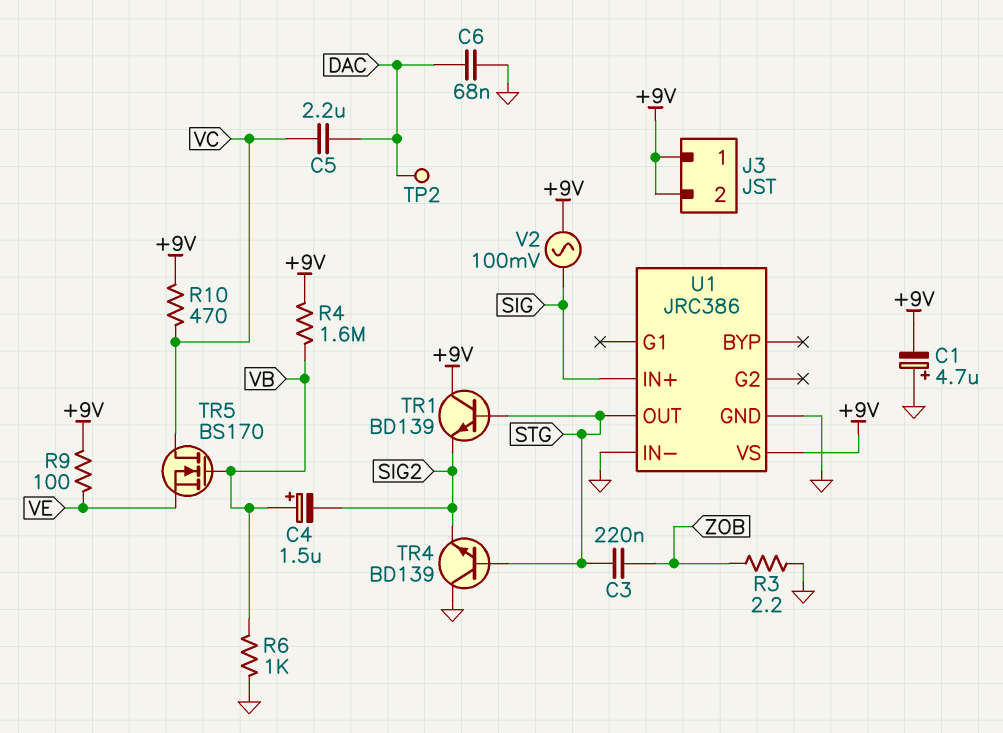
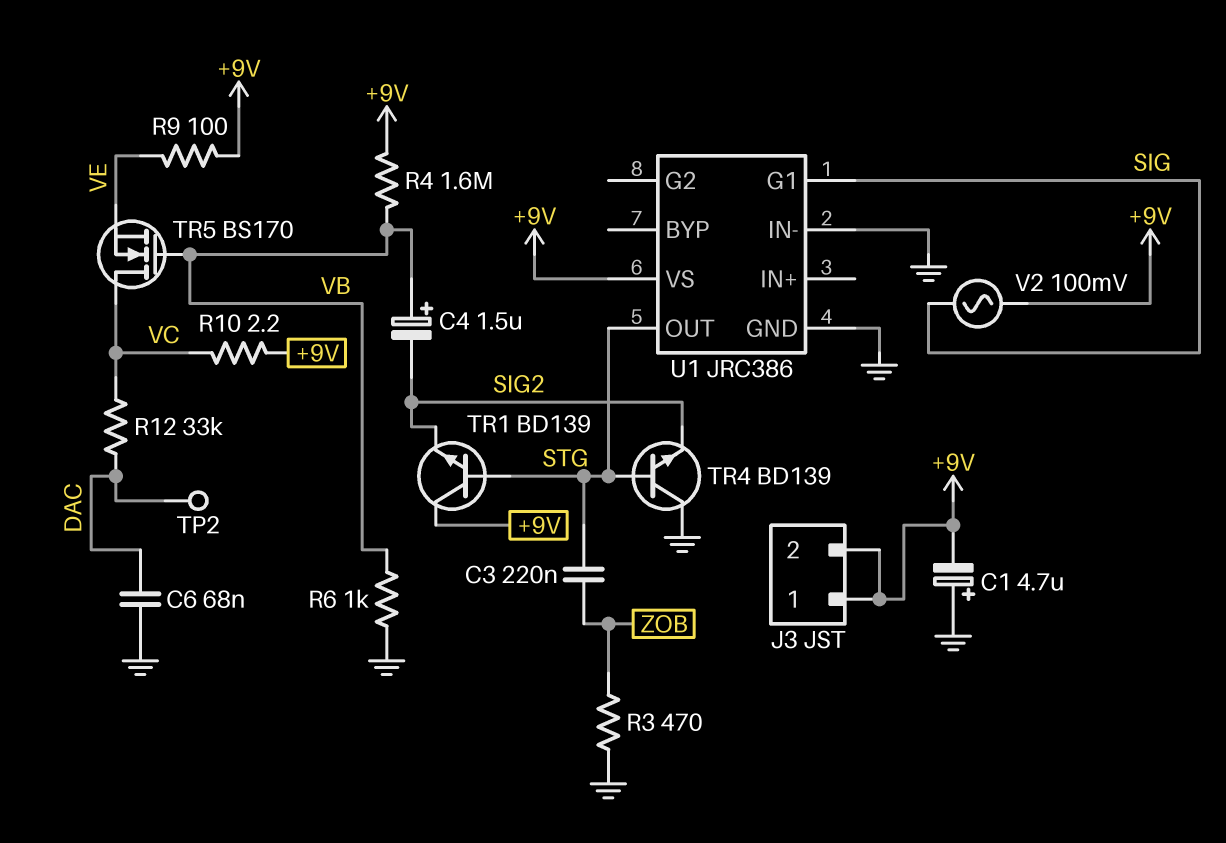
C5: 2.2uF (DAC, VC) -> none
R3: 2.2 (GND, ZOB) -> 470 (GND, ZOB)
R10: 470 (+9V, VC) -> 2.2 (+9V, VC)
R12: none -> 33k (DAC, VC)
U1 pin G1: none -> SIG
U1 pin IN+: SIG -> none

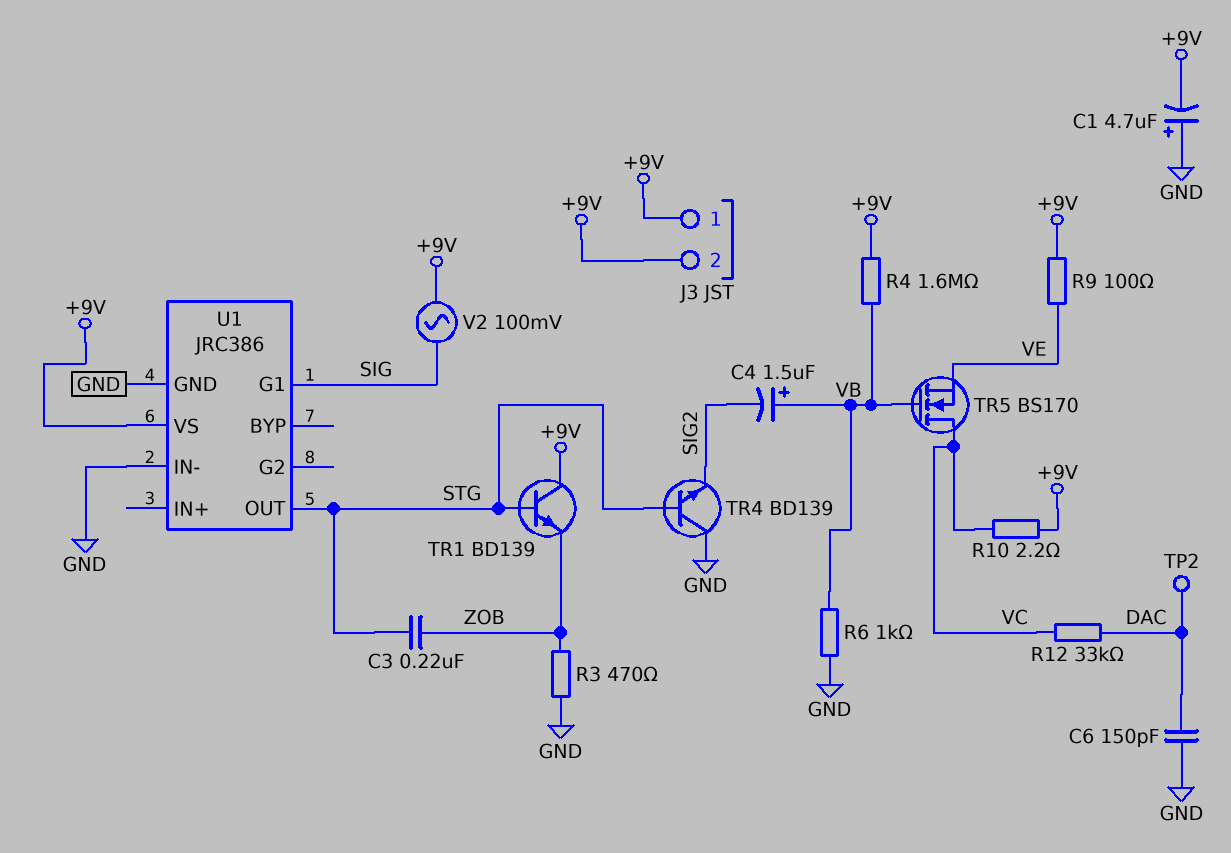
C6: 68nF (DAC, GND) -> 150pF (DAC, GND)
TR1: NPN BD139 (B STG, C +9V, E SIG2) -> NPN BD139 (B STG, C +9V, E ZOB)

